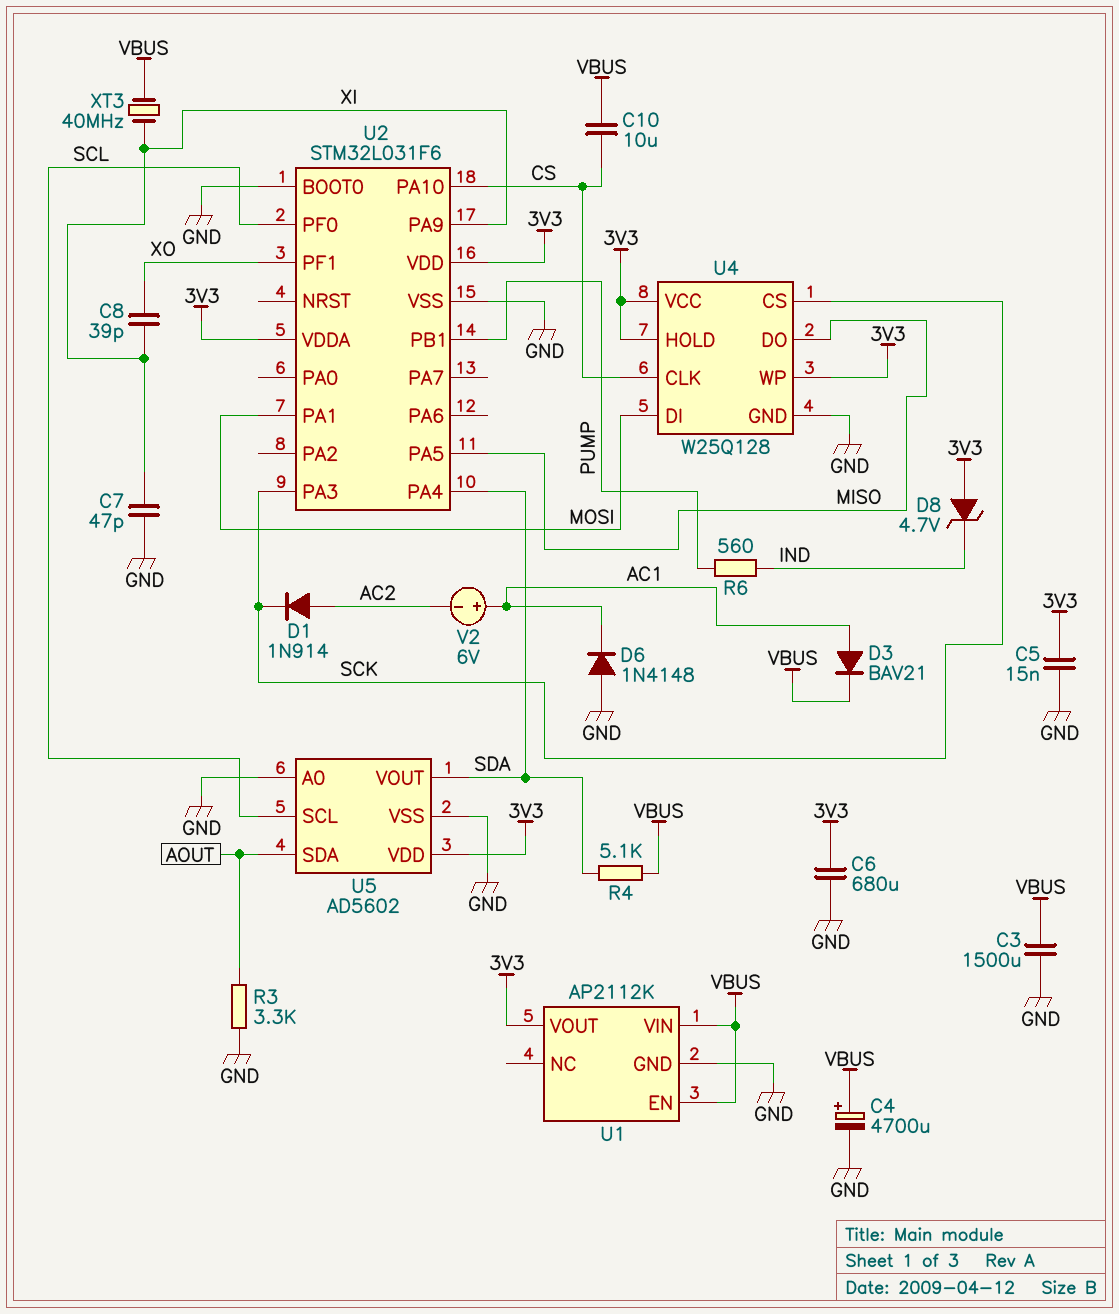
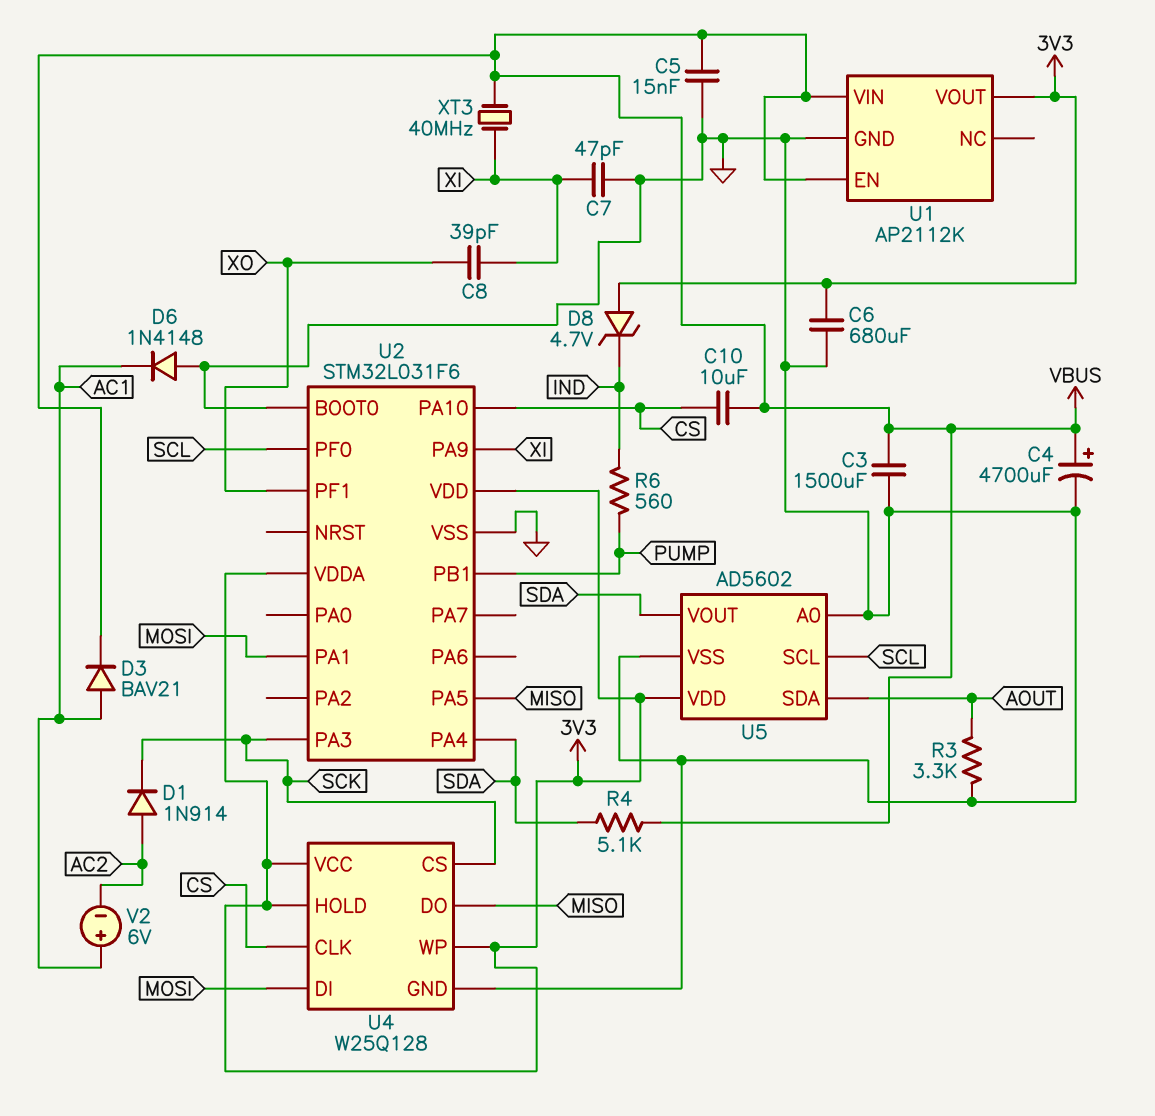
C5: 15nF (3V3, GND) -> 15nF (GND, VBUS)

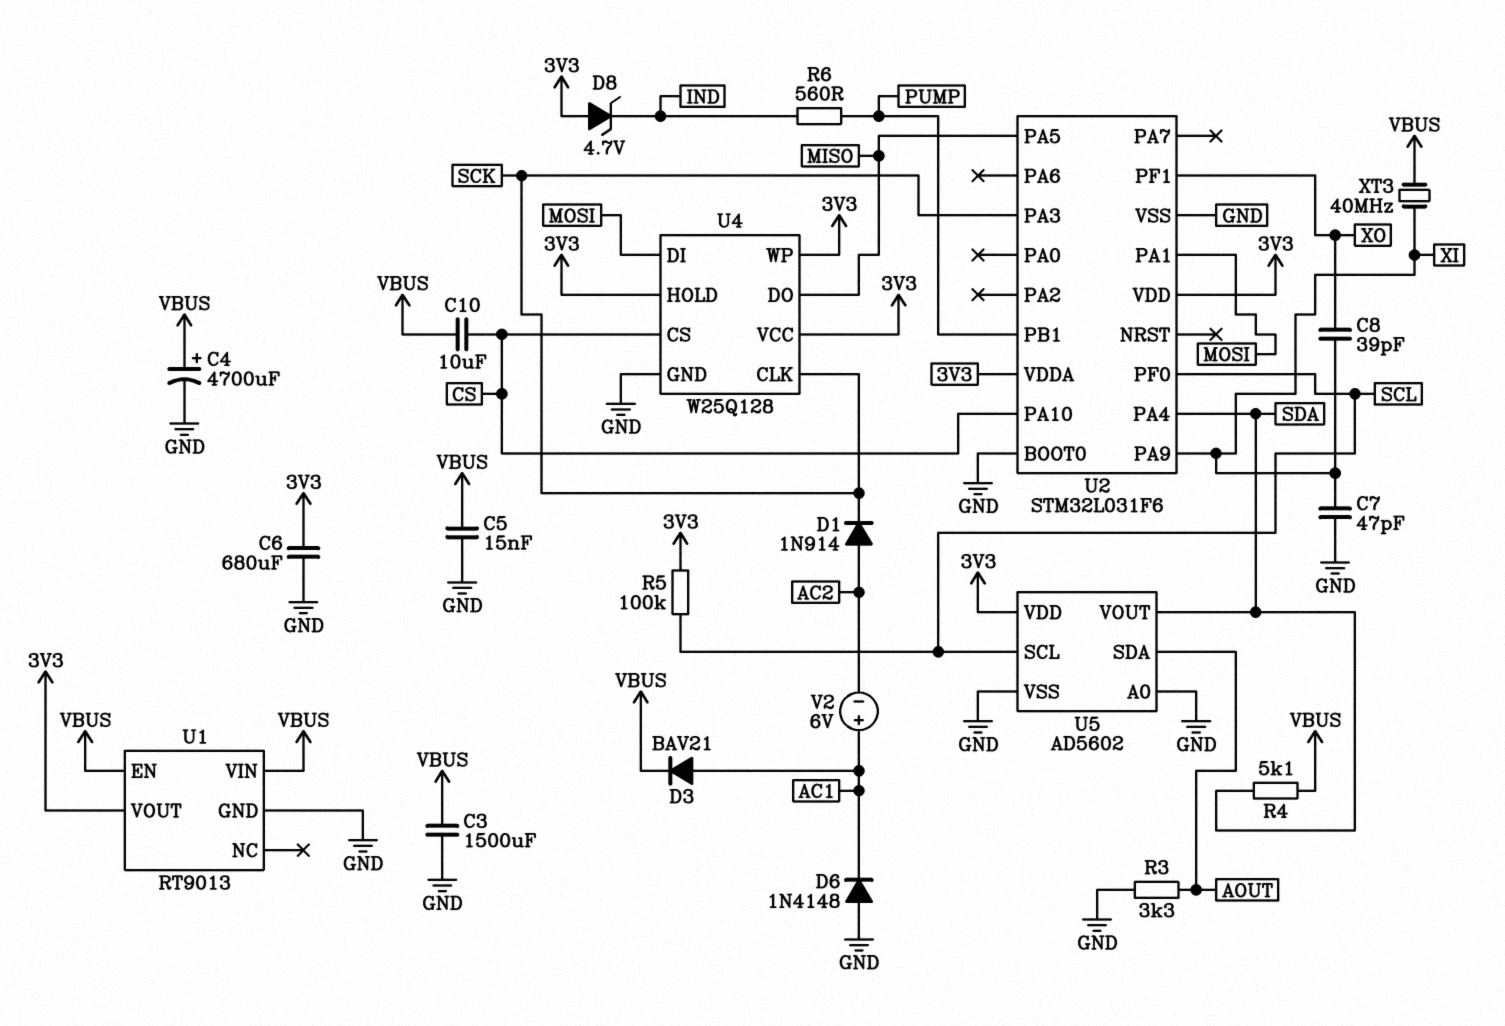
R5: none -> 100k (3V3, SCL)
U1: AP2112K -> RT9013
U4 pin CLK: CS -> SCK
U4 pin CS: SCK -> CS

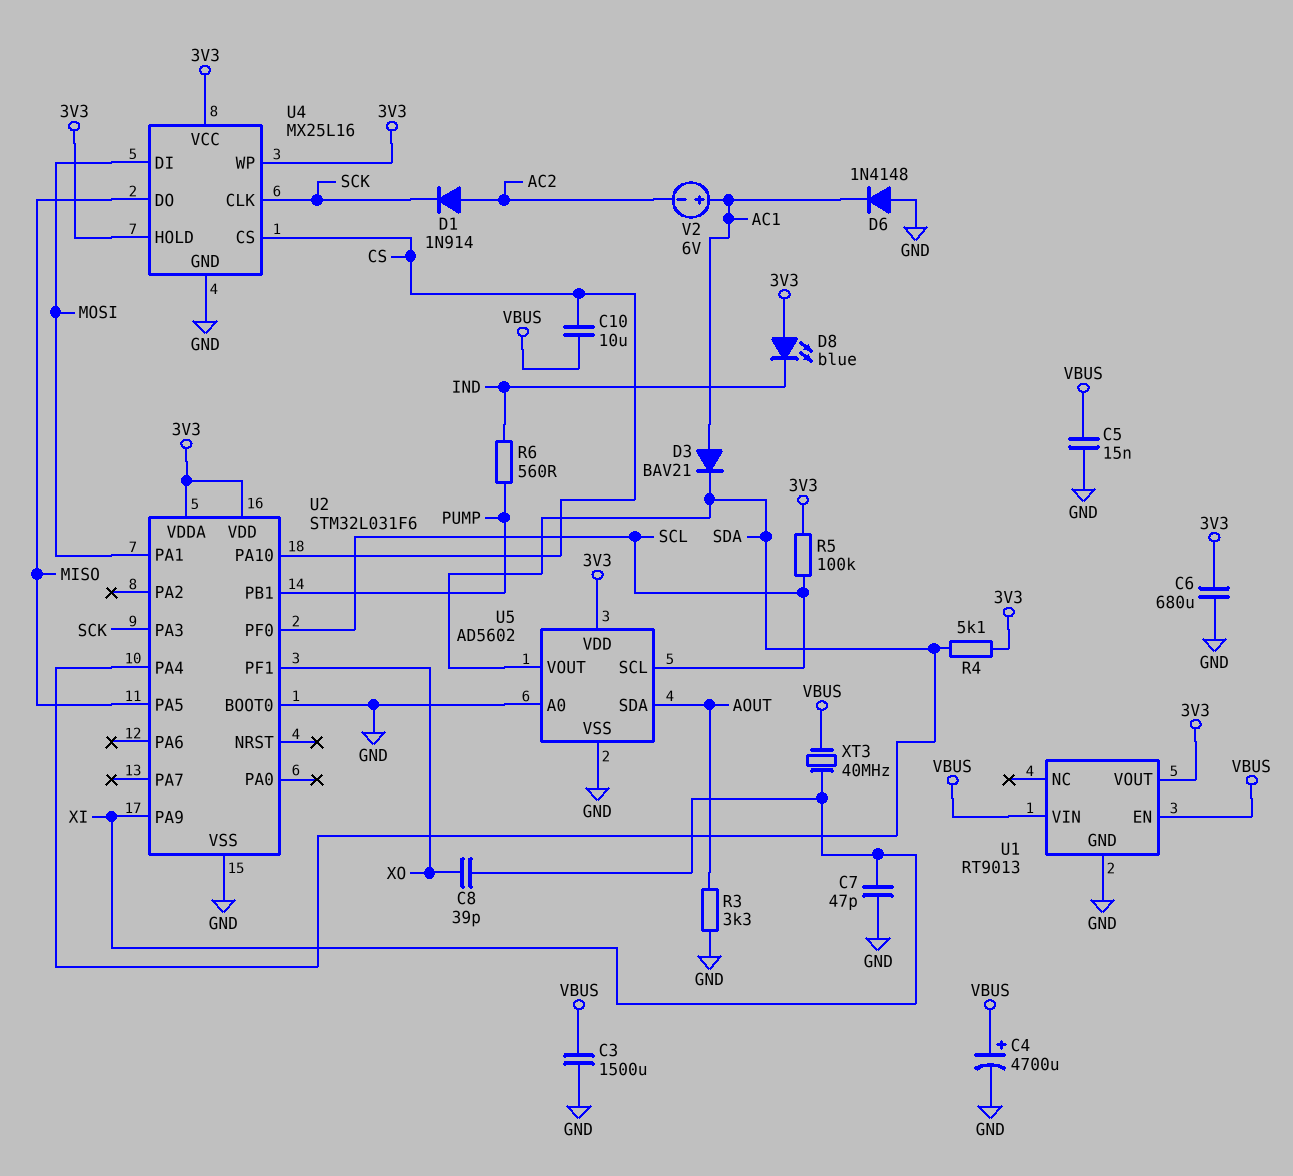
D3: diode BAV21 (A AC1, K VBUS) -> diode BAV21 (A AC1, K SDA)
D8: zener 4.7V (A 3V3, K IND) -> LED blue (A 3V3, K IND)
R4: 5.1k (SDA, VBUS) -> 5.1k (3V3, SDA)
U4: W25Q128 -> MX25L16

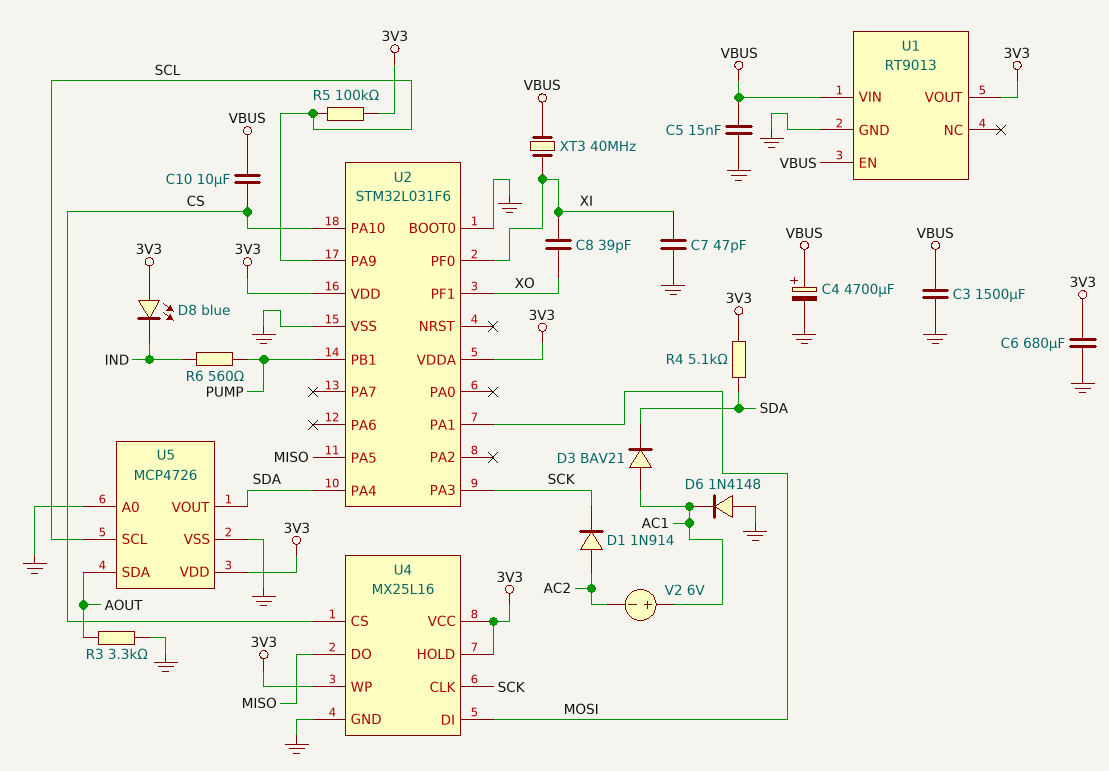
U2 pin PA9: XI -> SCL
U2 pin PF0: SCL -> XI
U5: AD5602 -> MCP4726

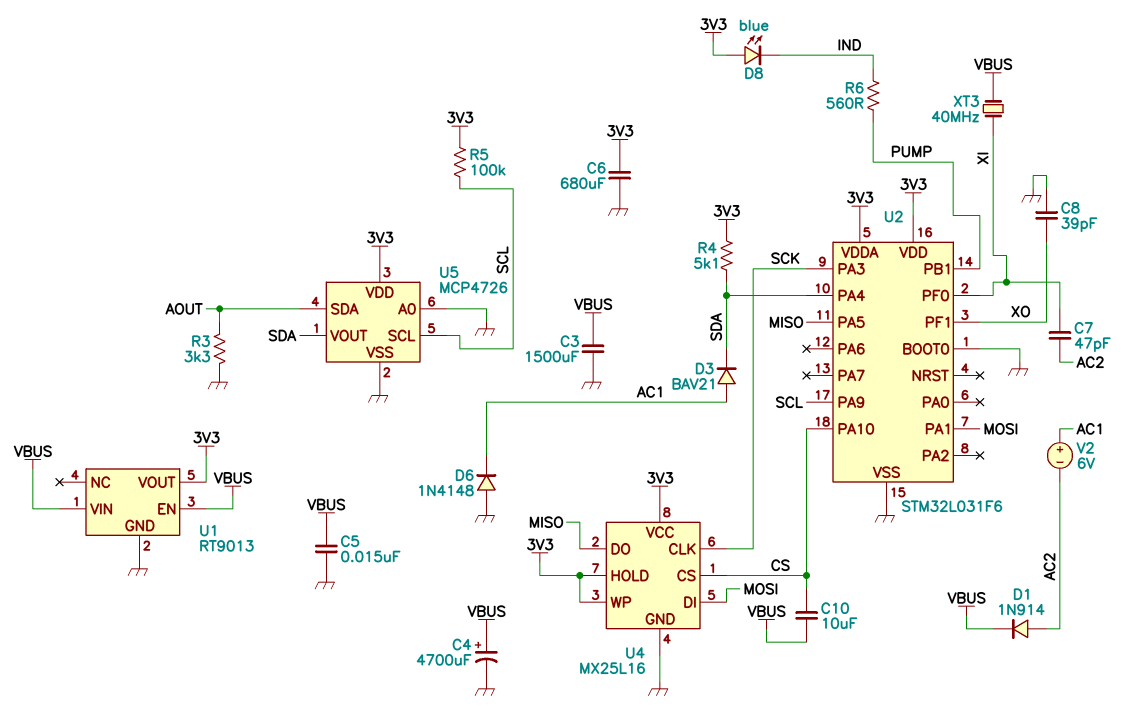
C7: 47pF (GND, XI) -> 47pF (AC2, XI)
C8: 39pF (XI, XO) -> 39pF (GND, XO)
D1: diode 1N914 (A AC2, K SCK) -> diode 1N914 (A AC2, K VBUS)

